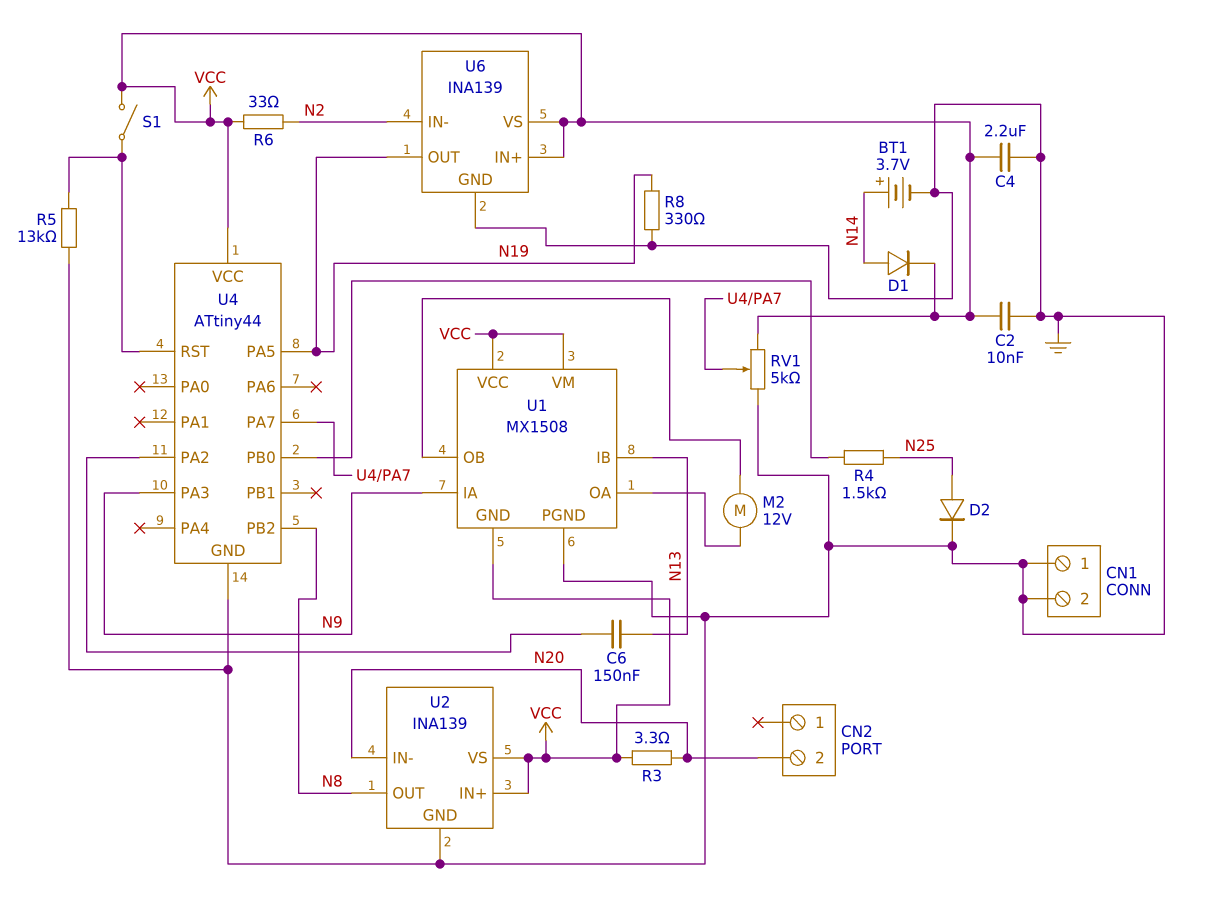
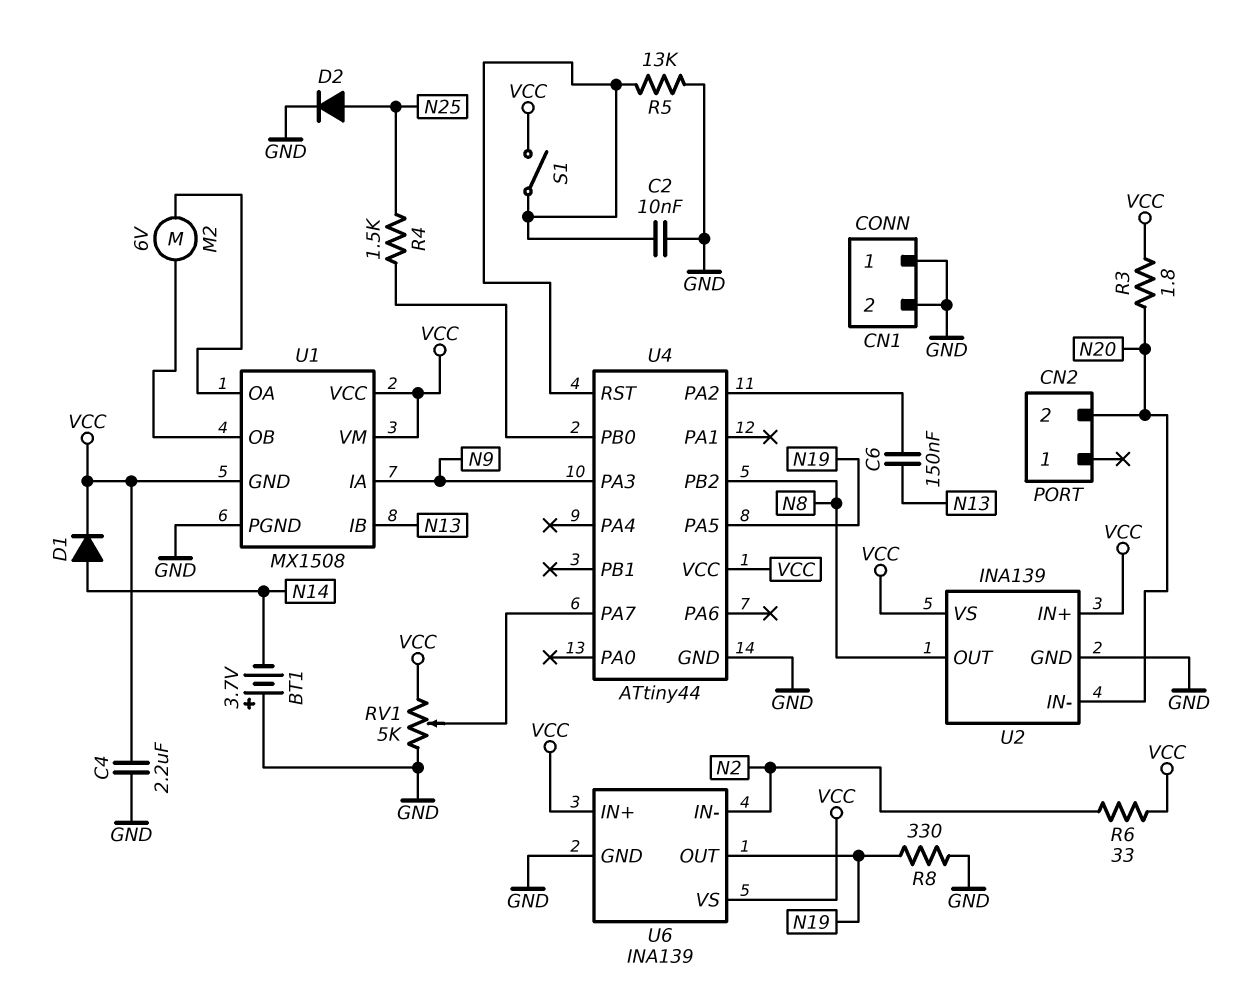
BT1: 3.7V (plus N14, minus GND) -> 3.7V (plus GND, minus N14)
C2: 10nF (GND, VCC) -> 10nF (GND, U4/RST)
M2: motor 12V (U1/OA, U1/OB) -> motor 6V (U1/OA, U1/OB)
R3: 3.3 (N20, VCC) -> 1.8 (N20, VCC)

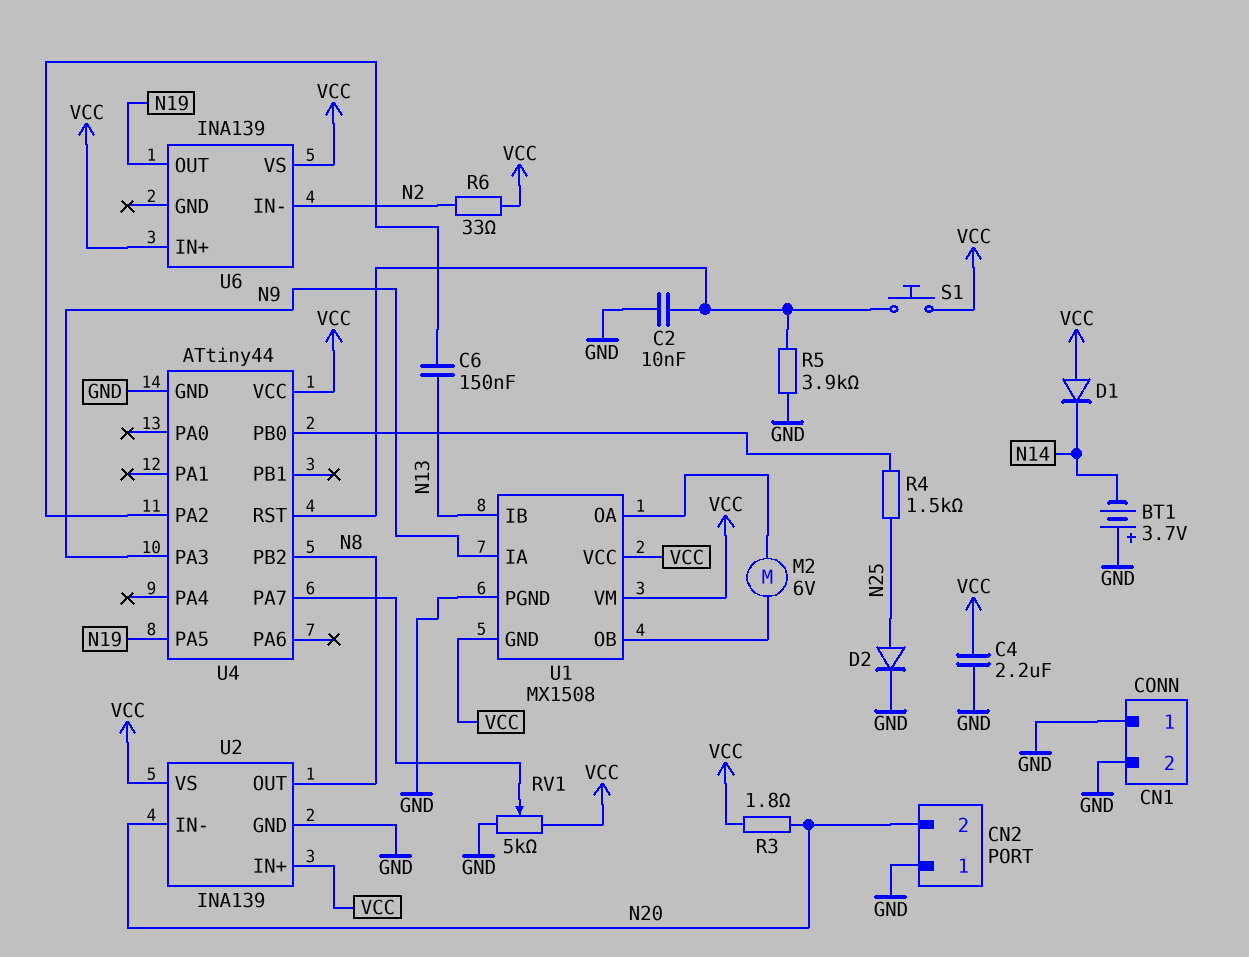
CN2 pin 1: none -> GND
D1: diode (A N14, K VCC) -> diode (A VCC, K N14)
R5: 13k (GND, U4/RST) -> 3.9k (GND, U4/RST)
R8: 330 (GND, N19) -> none
S1: switch (U4/RST, VCC) -> button (U4/RST, VCC)
U6 pin GND: GND -> none

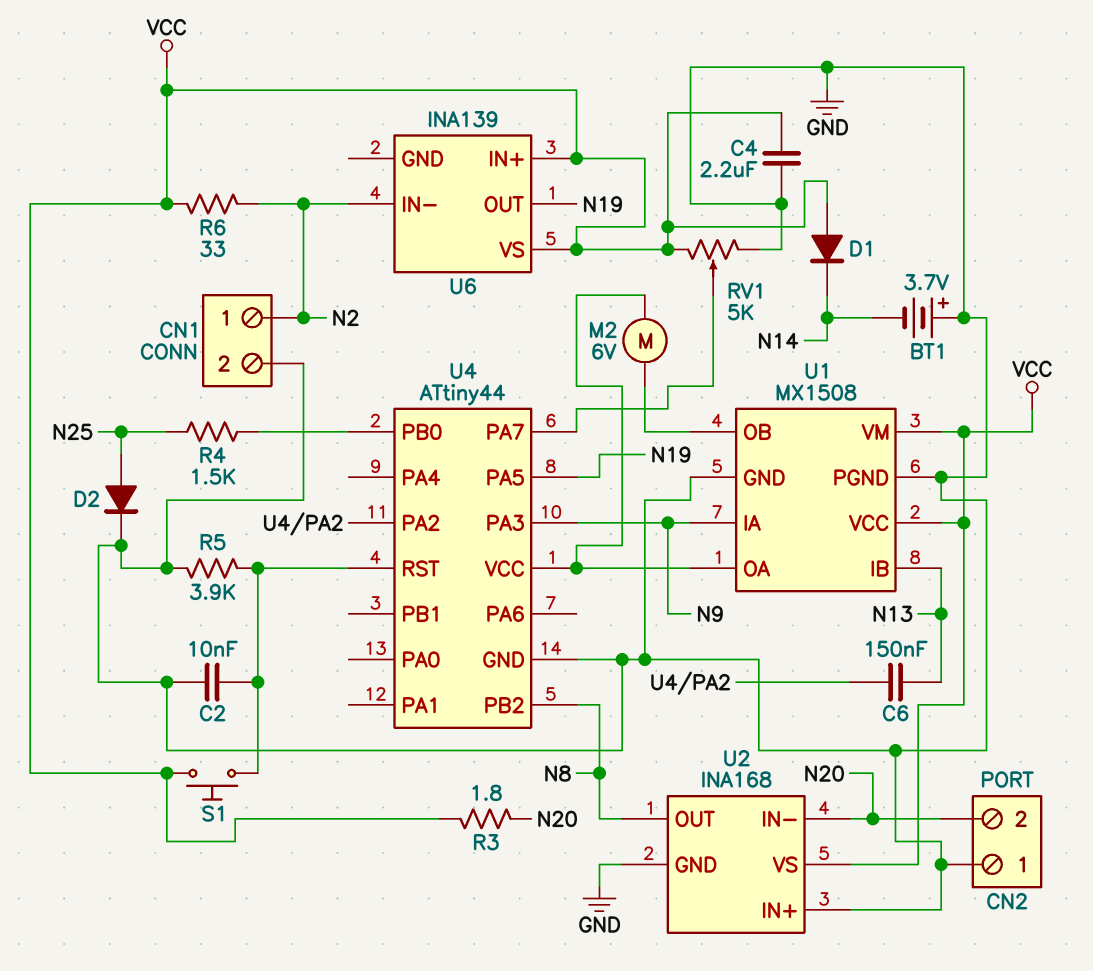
CN1 pin 1: GND -> N2
U1 pin GND: VCC -> GND
U2: INA139 -> INA168
U2 pin IN+: VCC -> GND
U4 pin VCC: VCC -> U1/OA

